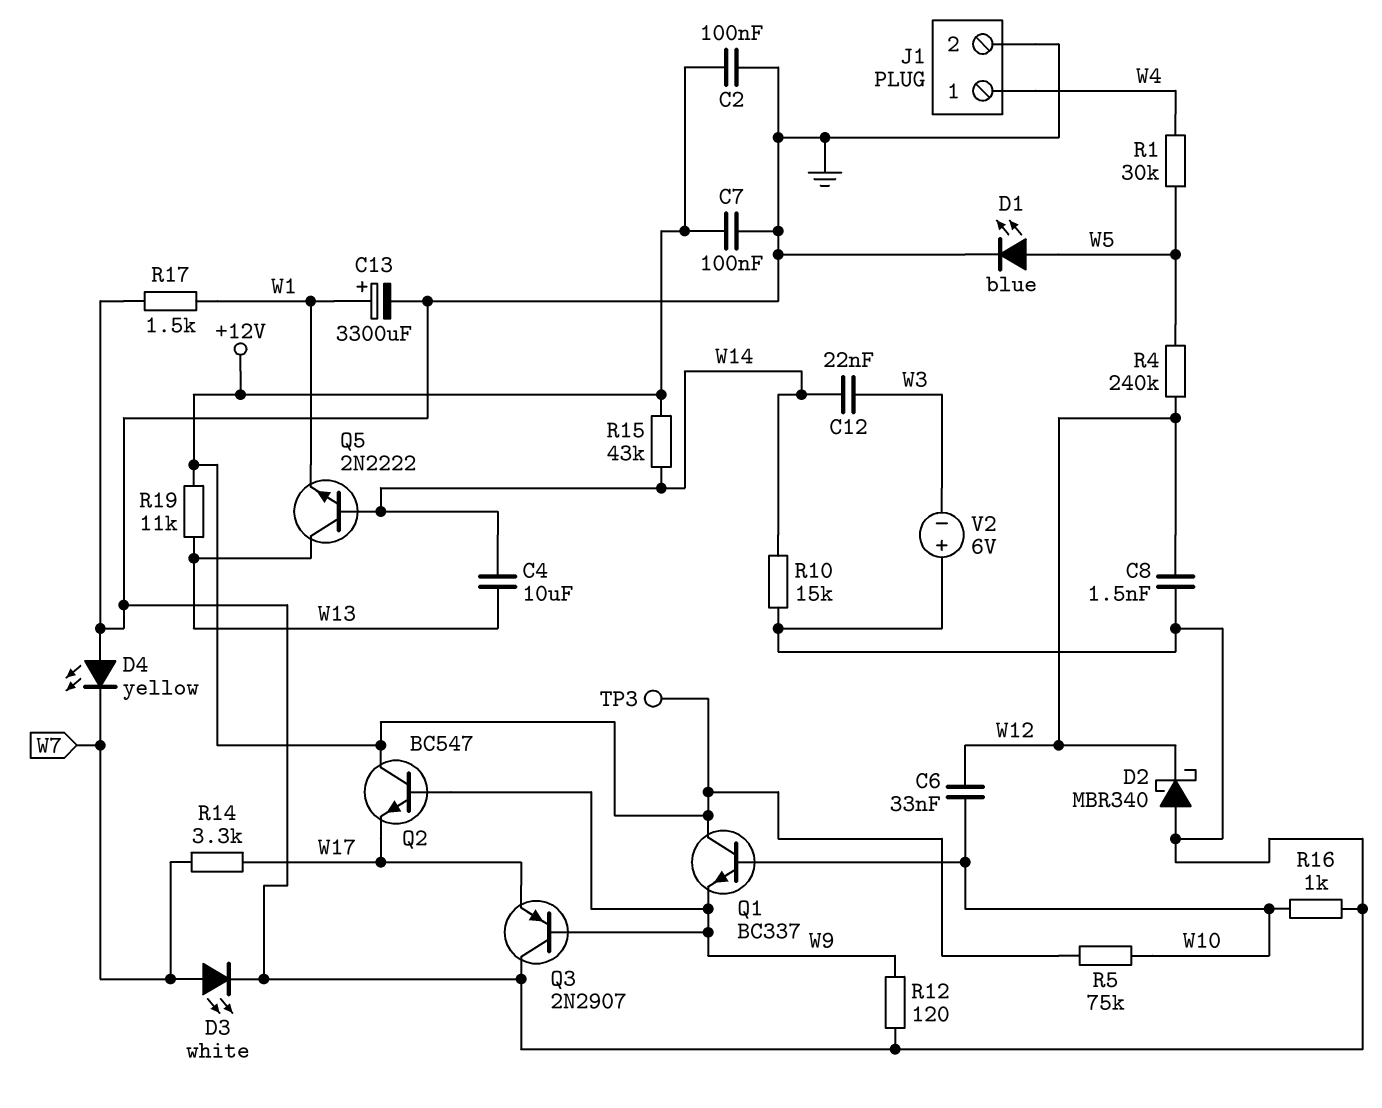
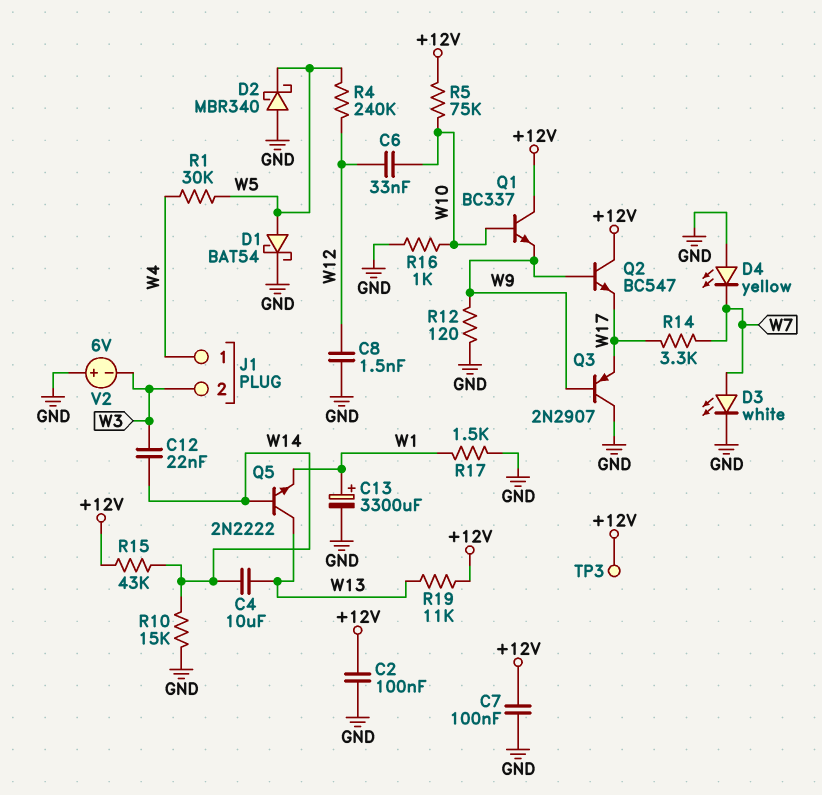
D1: LED blue (A W5, K GND) -> schottky BAT54 (A W5, K GND)
D2: schottky MBR340 (A GND, K W12) -> schottky MBR340 (A GND, K W5)
J1 pin 2: GND -> W3

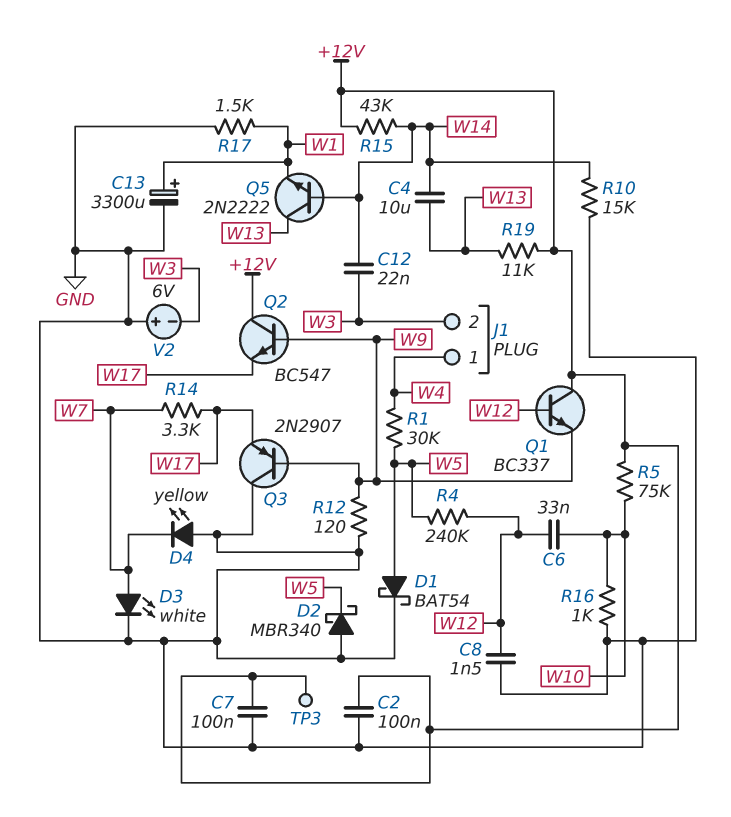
Q1: NPN BC337 (B W10, C +12V, E W9) -> NPN BC337 (B W12, C +12V, E W9)

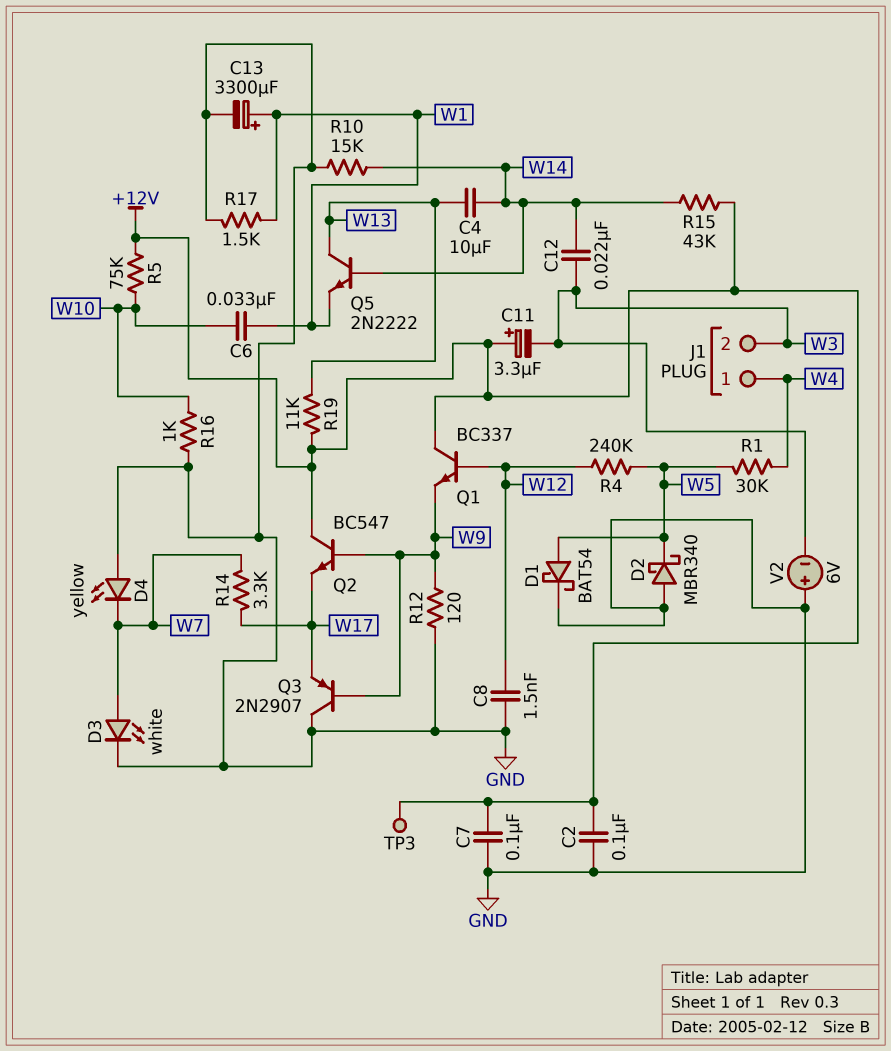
C6: 33nF (W10, W12) -> 33nF (W1, W10)
C11: none -> 3.3uF (plus +12V, minus W3)

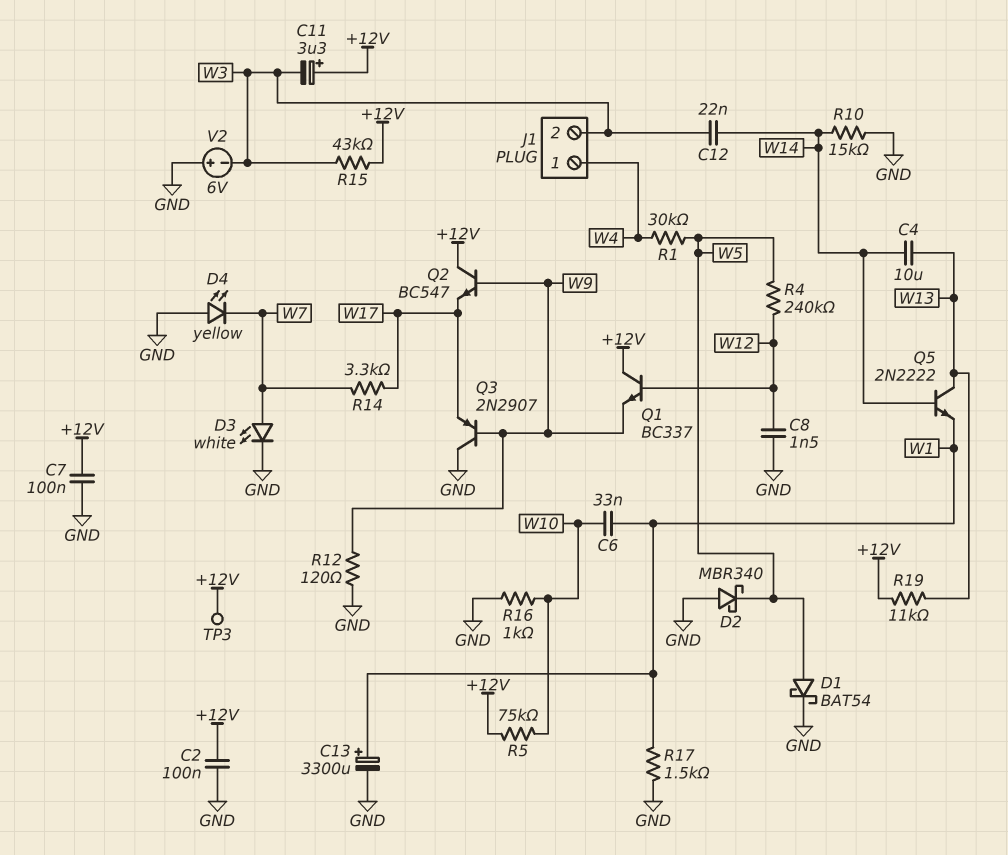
R15: 43k (+12V, W14) -> 43k (+12V, W3)

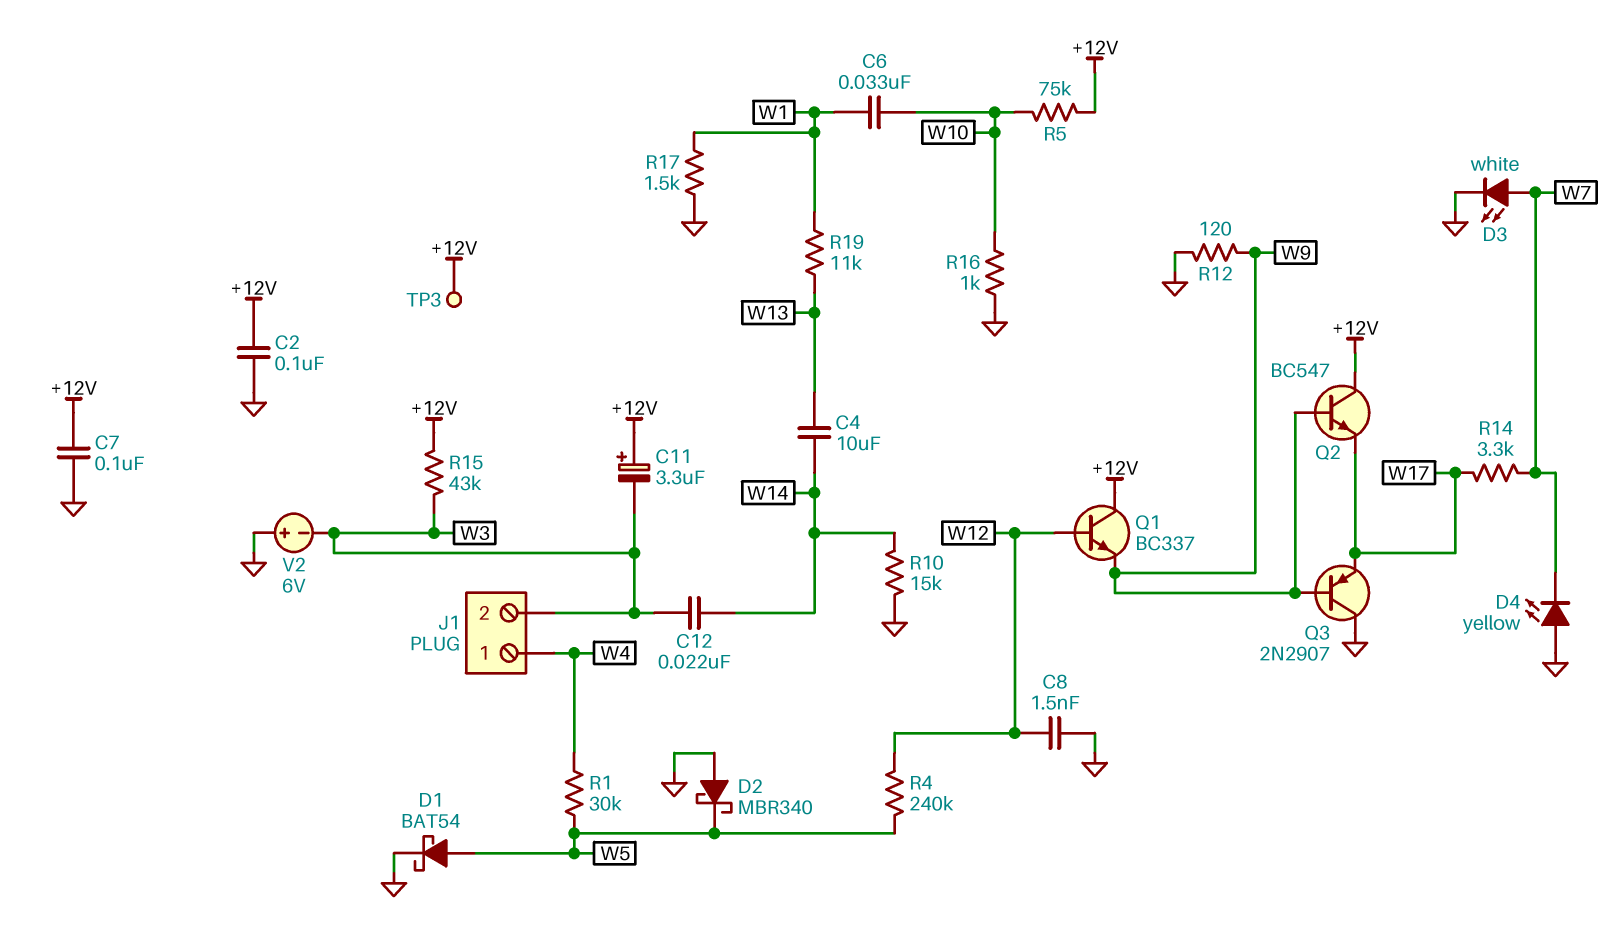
C13: 3300uF (plus W1, minus GND) -> none
Q5: NPN 2N2222 (B W14, C W13, E W1) -> none
R19: 11k (+12V, W13) -> 11k (W1, W13)

